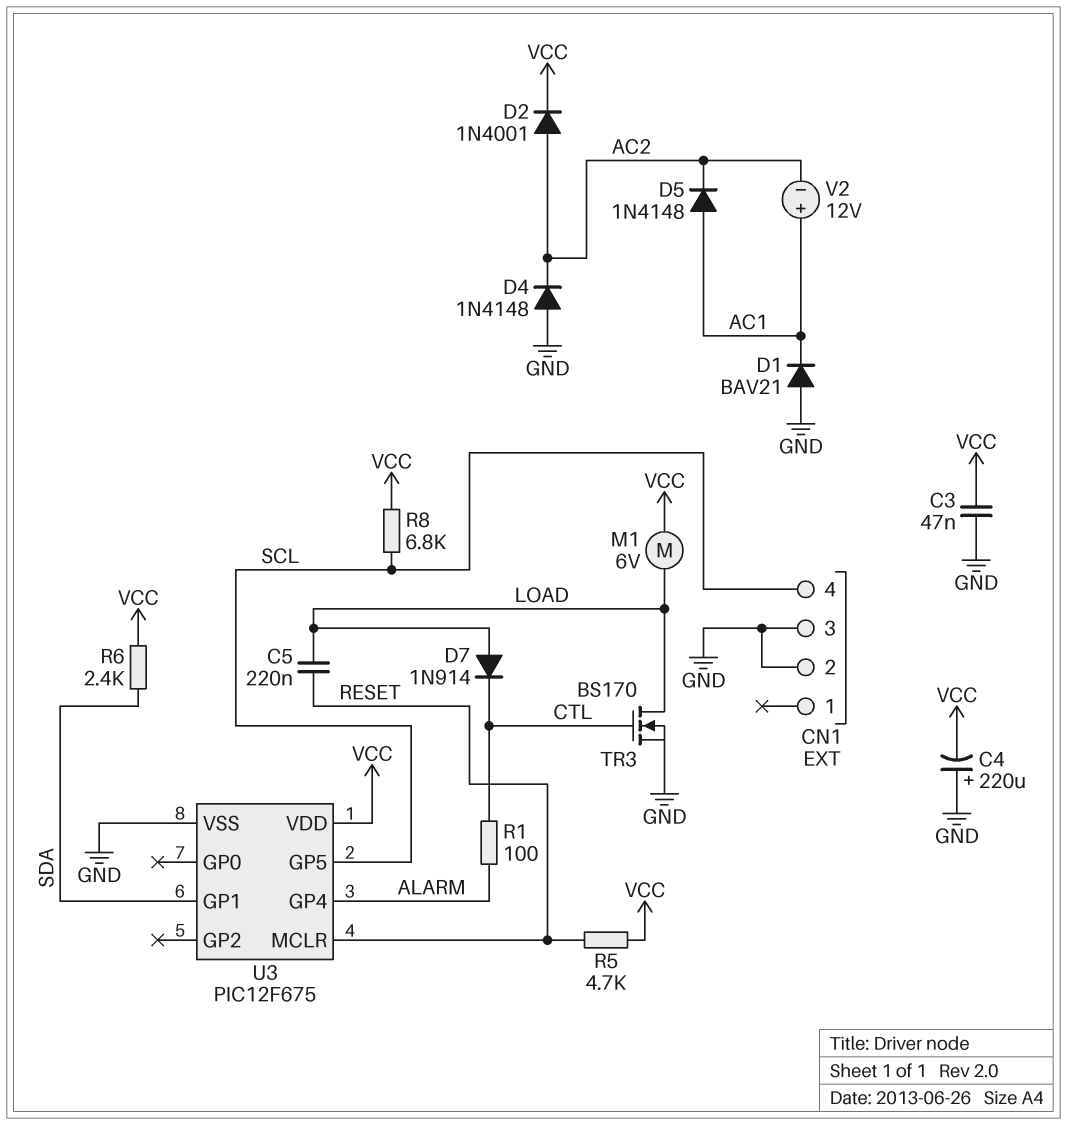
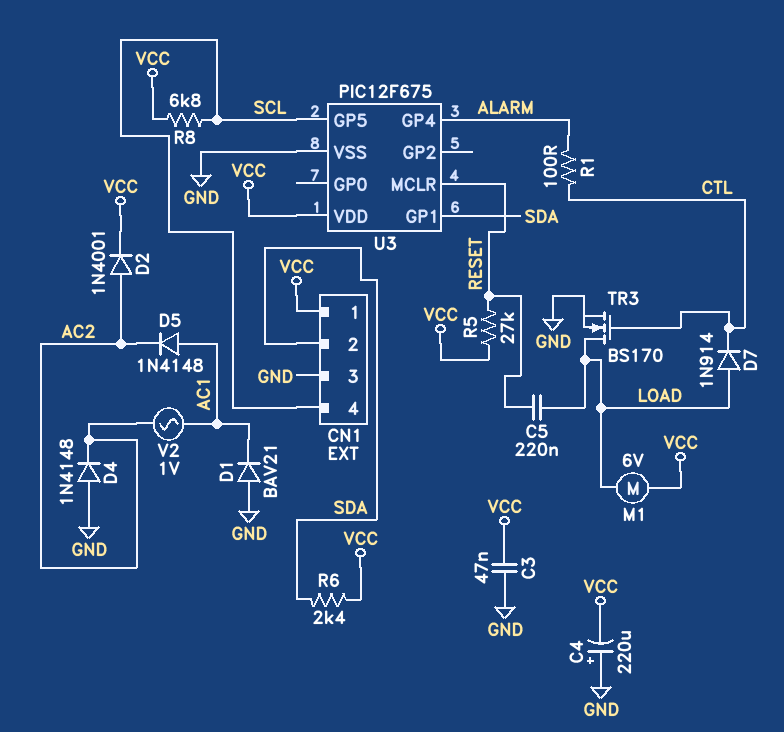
CN1 pin 1: none -> VCC
CN1 pin 2: GND -> SDA
R5: 4.7k (RESET, VCC) -> 27k (RESET, VCC)
V2: 12V (plus AC1, minus AC2) -> AC 1V (AC1, AC2)

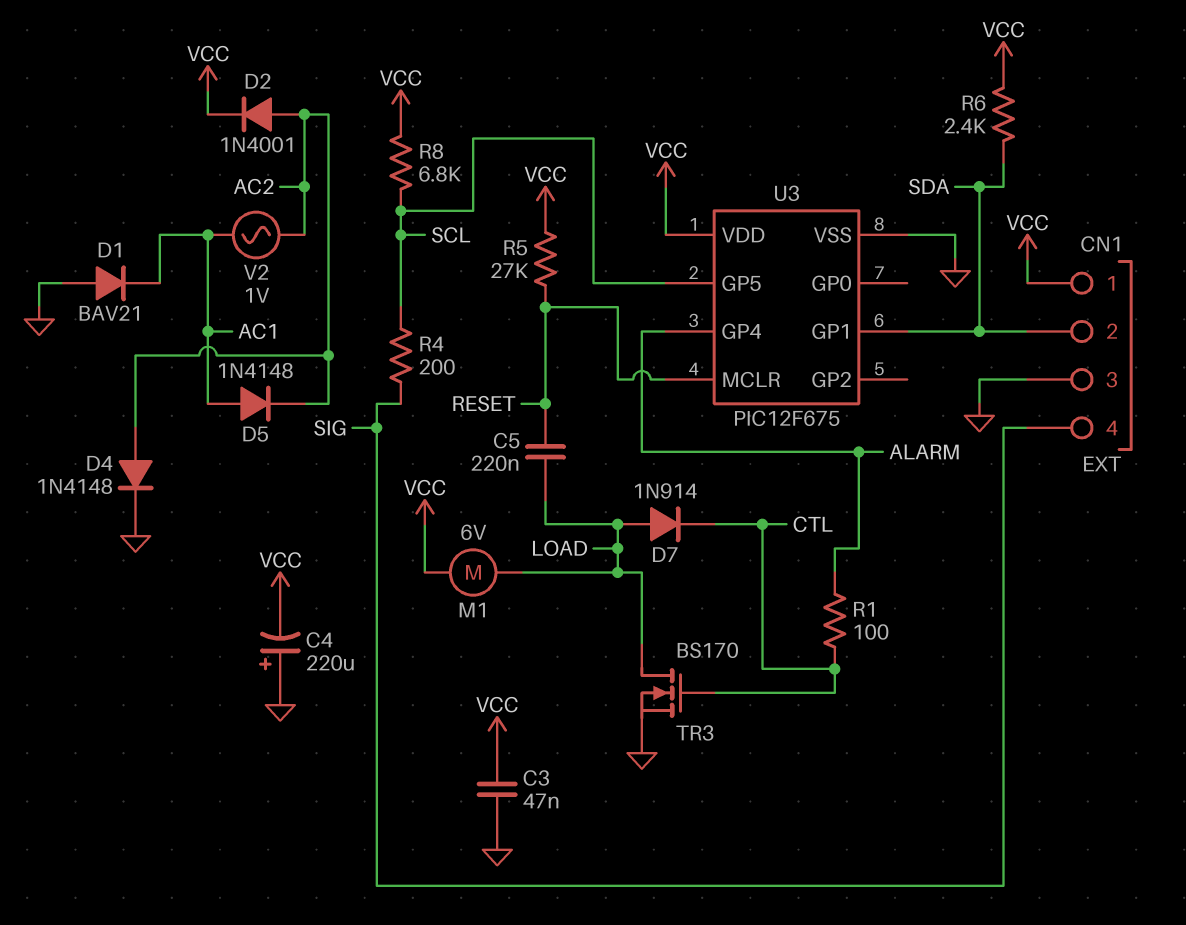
CN1 pin 4: SCL -> SIG
D4: diode 1N4148 (A GND, K AC2) -> diode 1N4148 (A AC2, K GND)
R4: none -> 200 (SCL, SIG)

